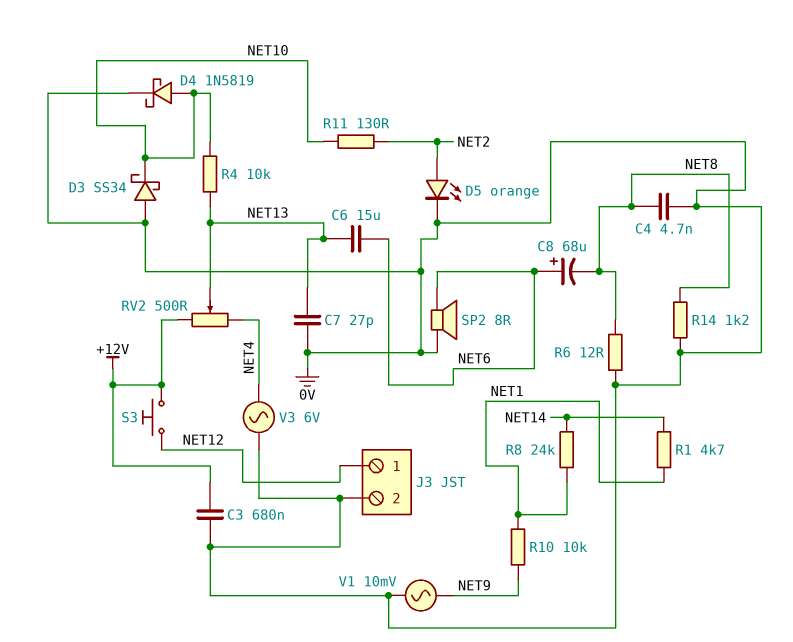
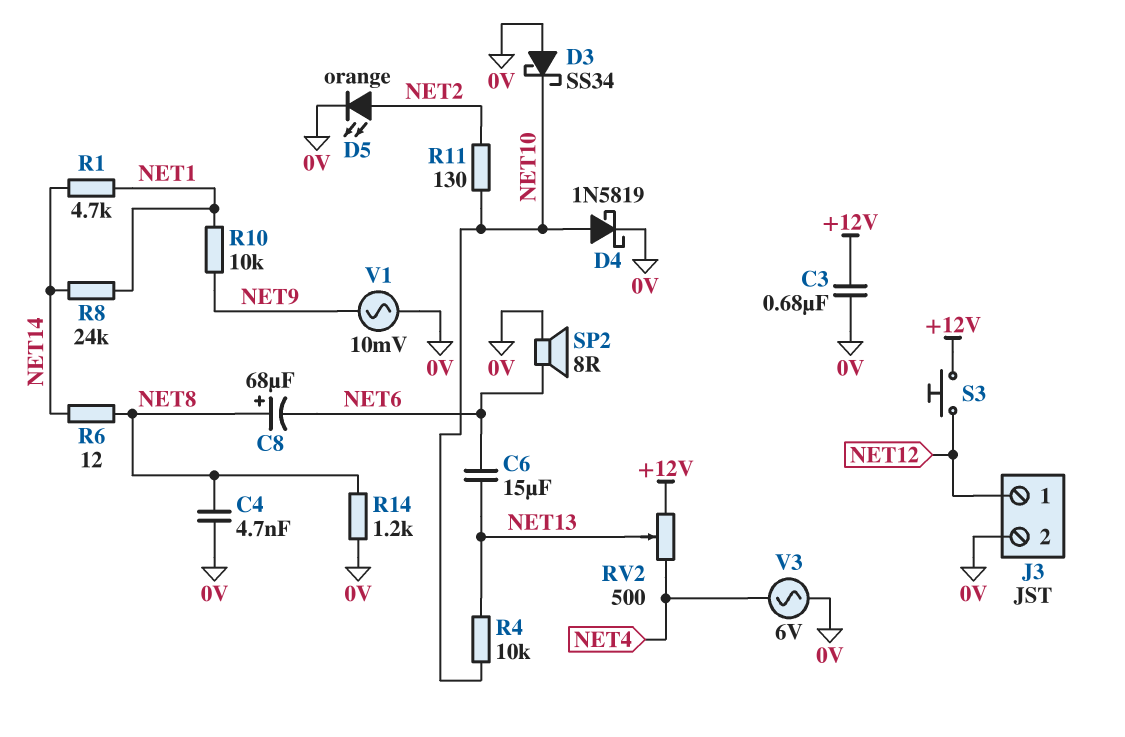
C7: 27pF (0V, NET13) -> none
C8: 68uF (plus NET6, minus NET8) -> 68uF (plus NET8, minus NET6)
R6: 12 (0V, NET8) -> 12 (NET8, NET14)

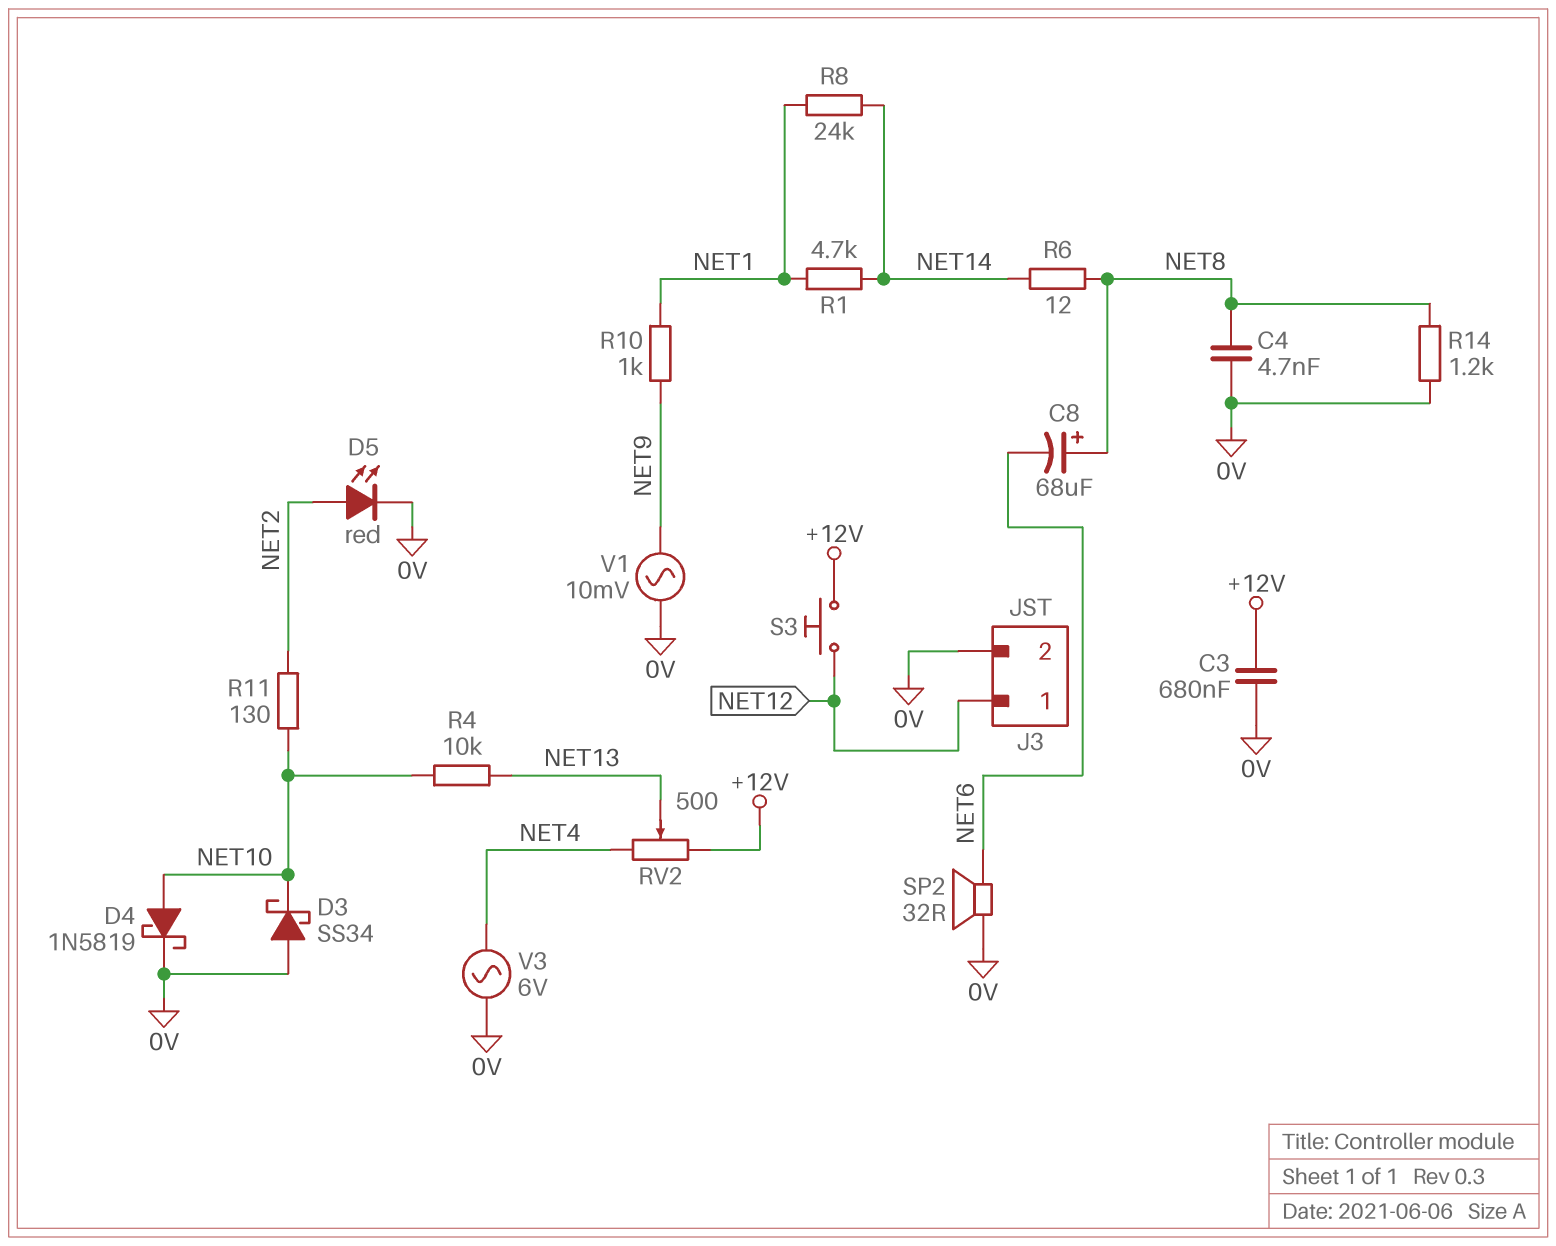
C6: 15uF (NET6, NET13) -> none
D5: LED orange (A NET2, K 0V) -> LED red (A NET2, K 0V)
R10: 10k (NET1, NET9) -> 1k (NET1, NET9)
SP2: speaker 8R (0V, NET6) -> speaker 32R (0V, NET6)

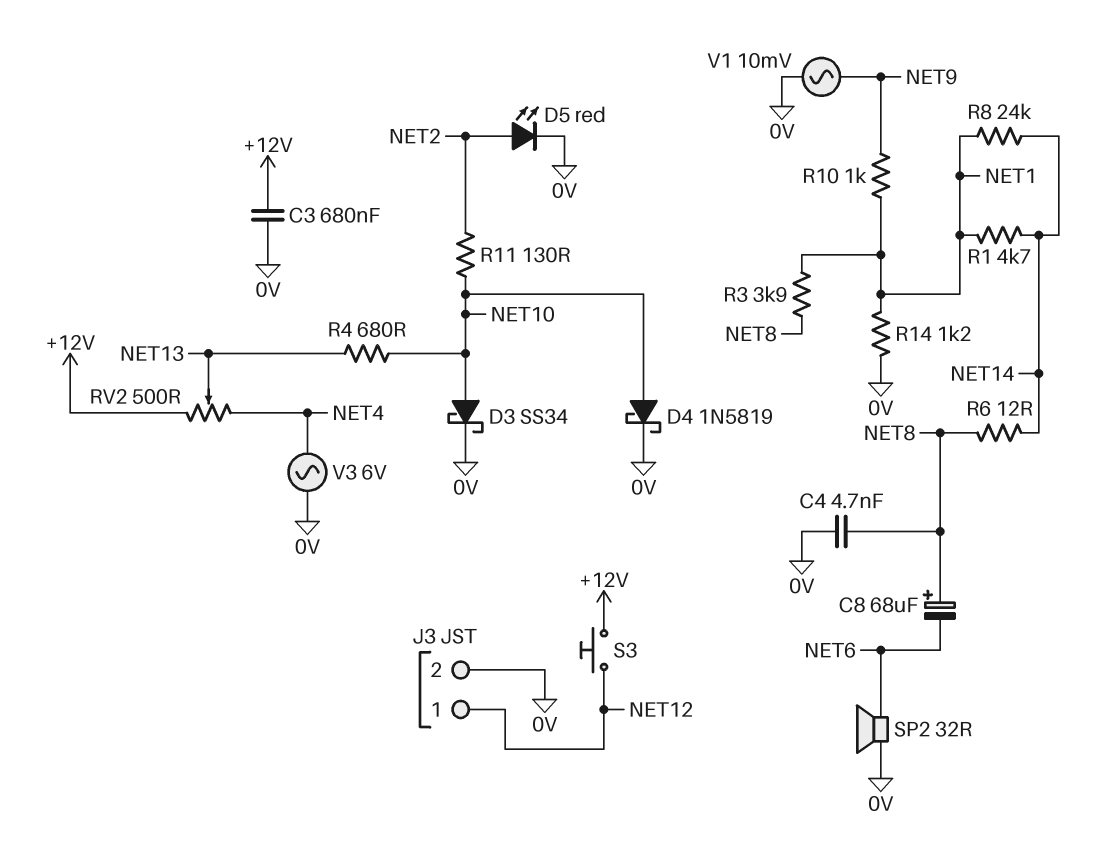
D3: schottky SS34 (A 0V, K NET10) -> schottky SS34 (A NET10, K 0V)
R3: none -> 3.9k (NET1, NET8)
R4: 10k (NET10, NET13) -> 680 (NET10, NET13)
R14: 1.2k (0V, NET8) -> 1.2k (0V, NET1)

